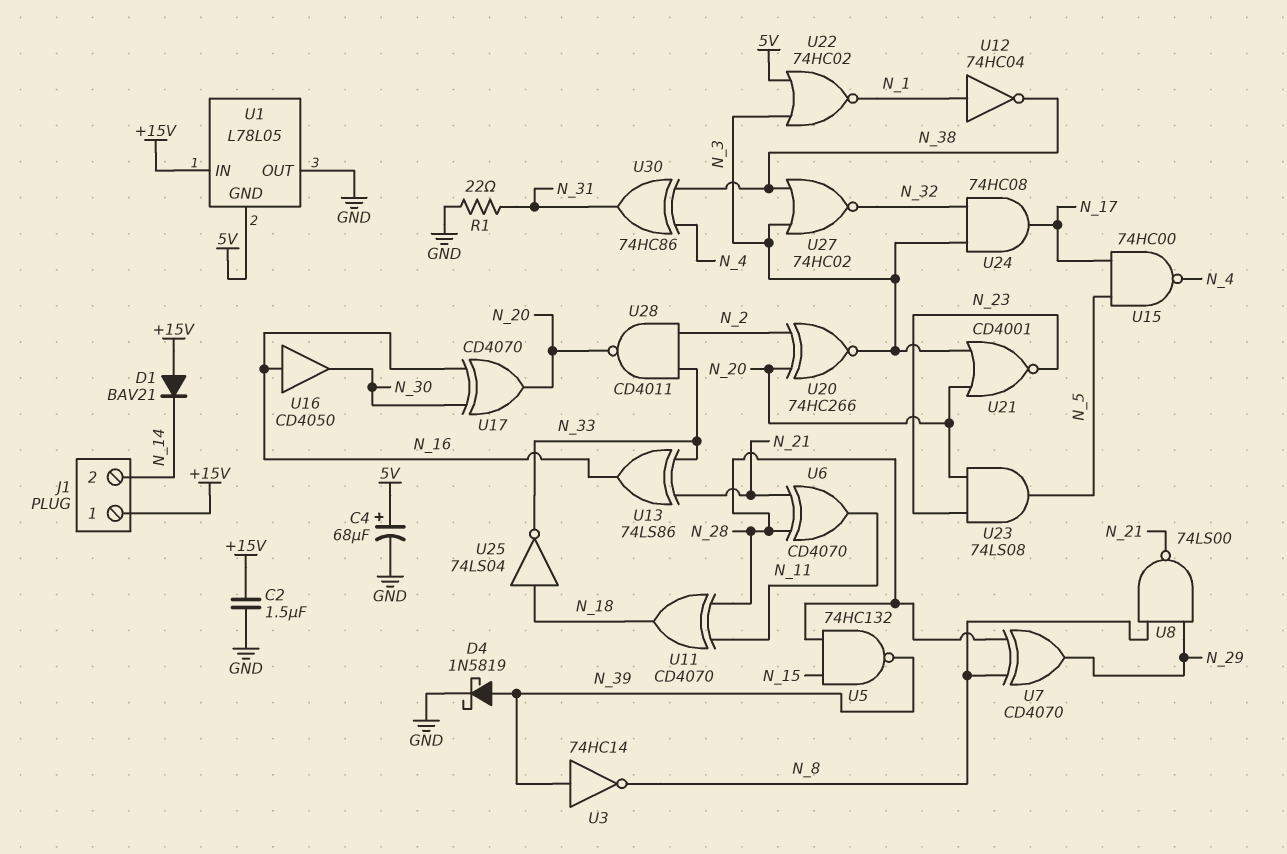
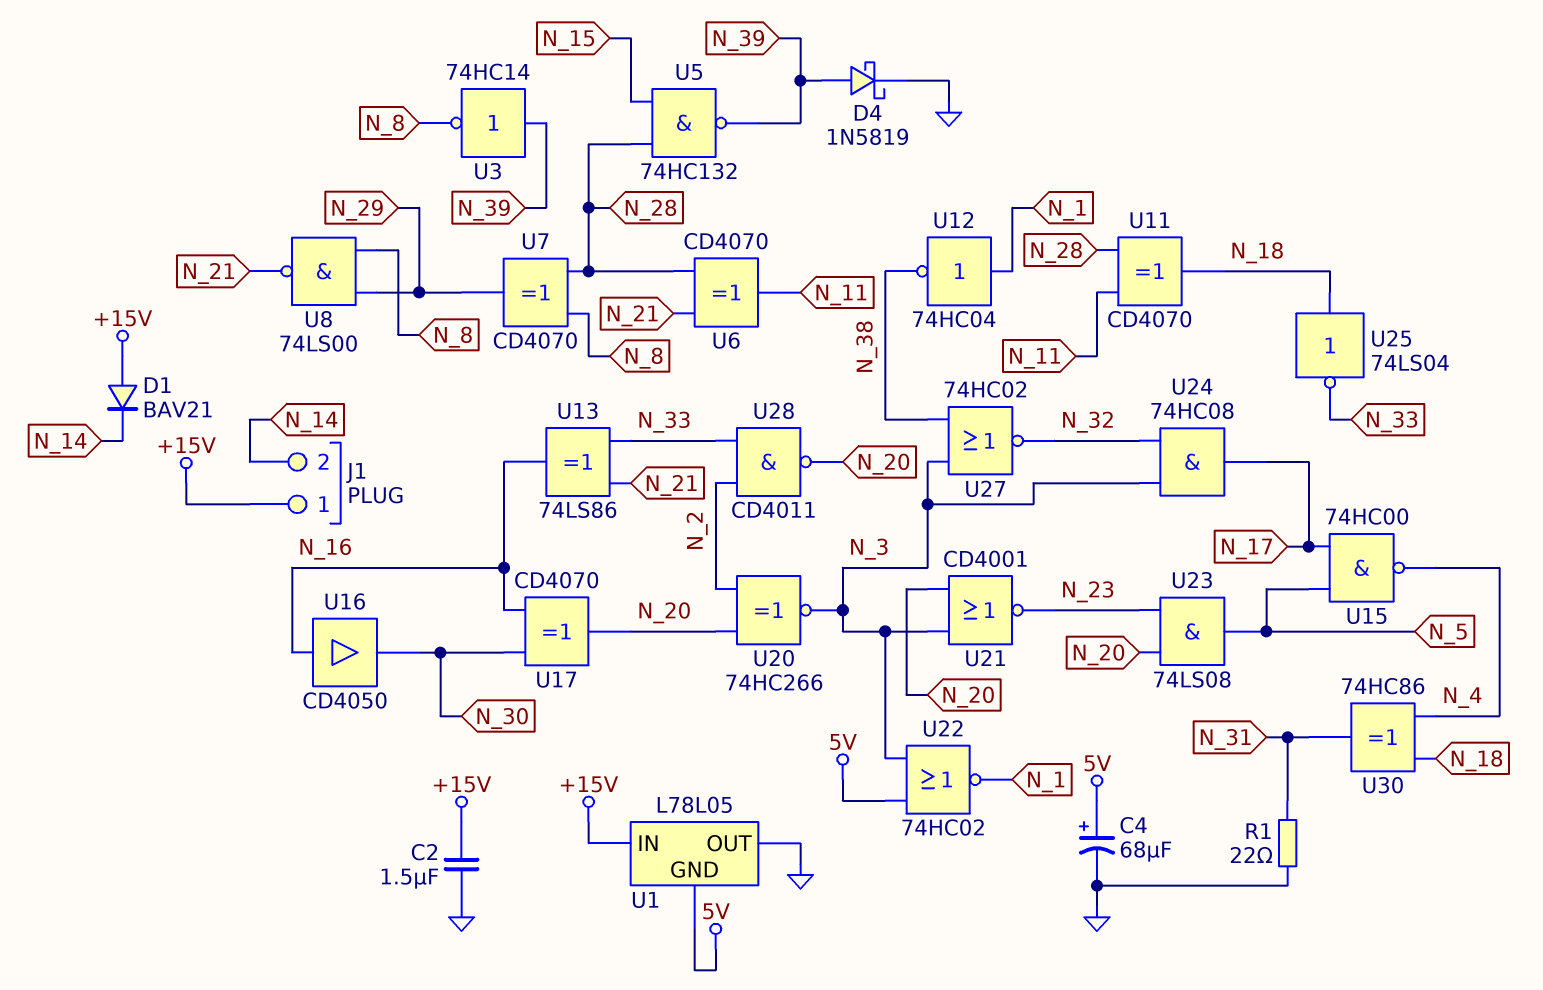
U30: XOR 74HC86 (in N_4, in N_38, out N_31) -> XOR 74HC86 (in N_4, in N_18, out N_31)

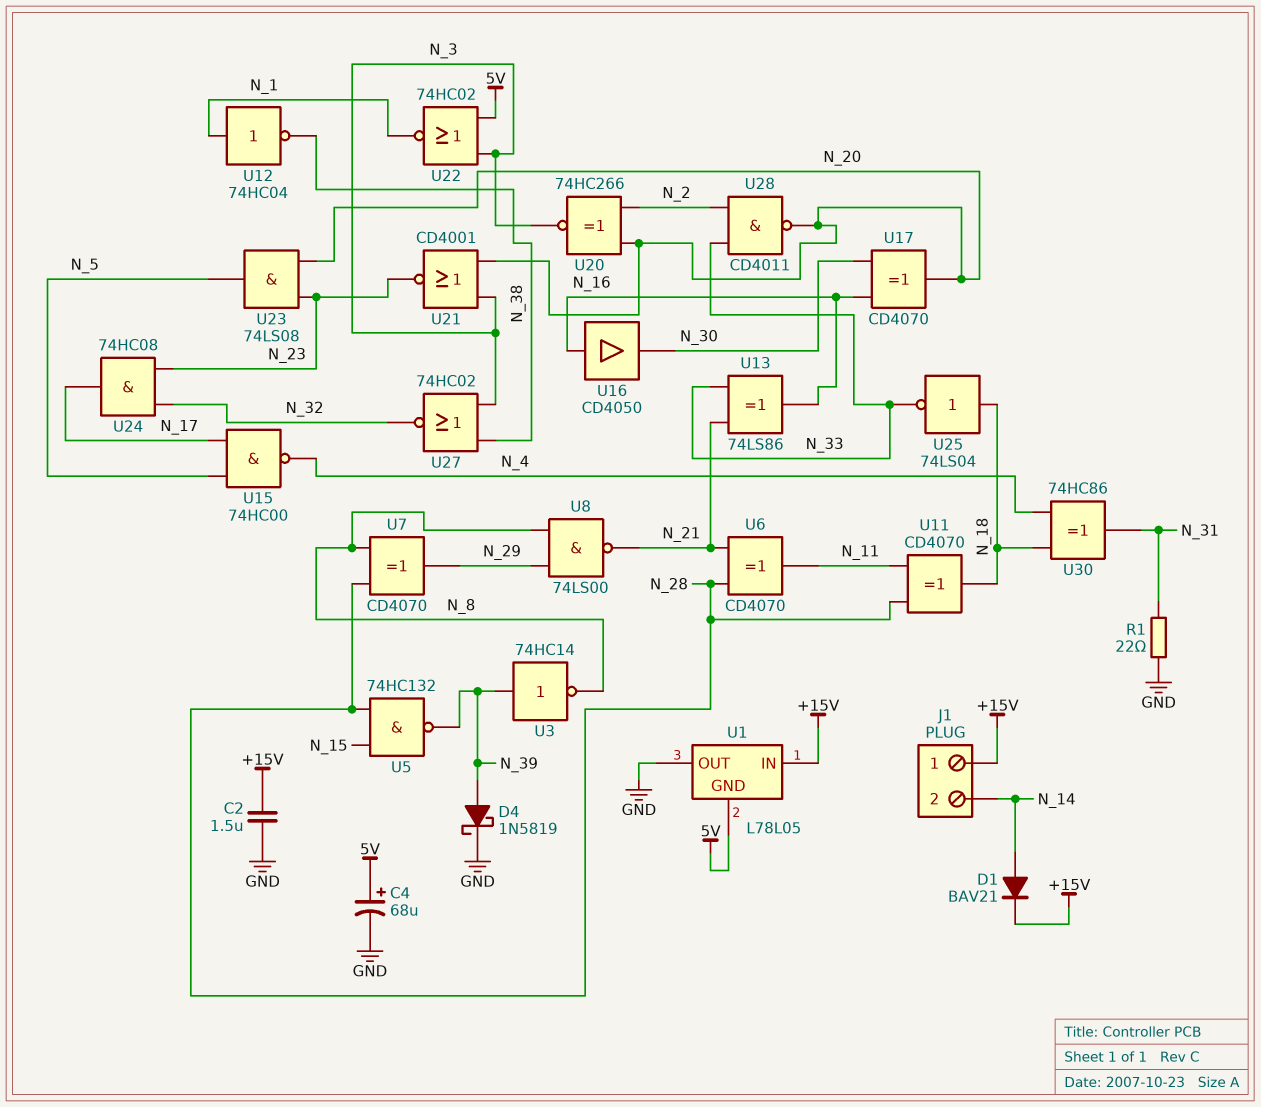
D1: diode BAV21 (A +15V, K N_14) -> diode BAV21 (A N_14, K +15V)
U24: AND 74HC08 (in N_3, in N_32, out N_17) -> AND 74HC08 (in N_23, in N_32, out N_17)

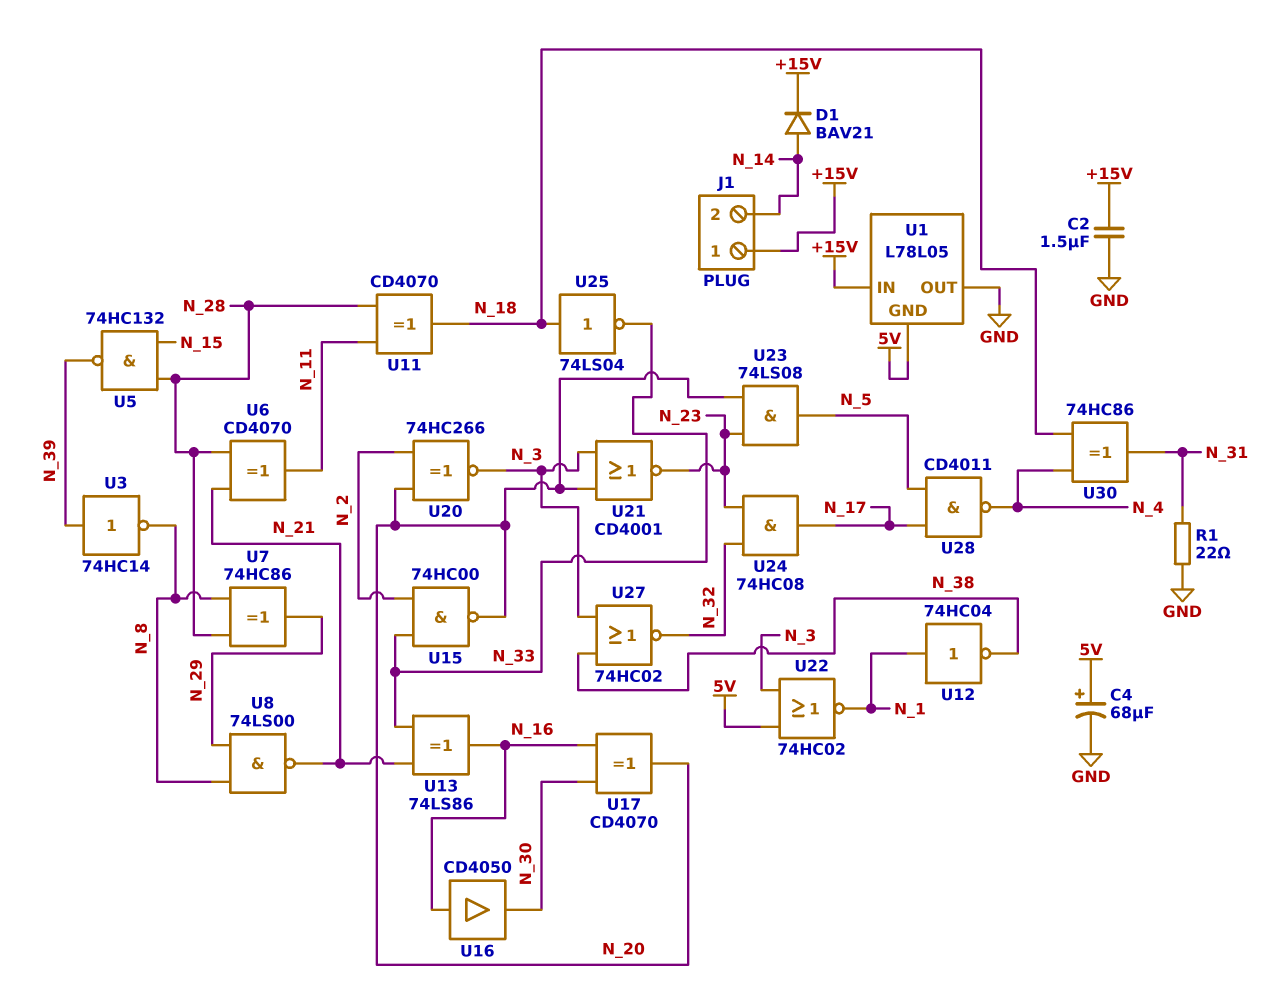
D4: schottky 1N5819 (A N_39, K GND) -> none
U7: XOR CD4070 (in N_8, in N_28, out N_29) -> XOR 74HC86 (in N_8, in N_28, out N_29)
U15: NAND 74HC00 (in N_5, in N_17, out N_4) -> NAND 74HC00 (in N_2, in N_33, out N_20)
U28: NAND CD4011 (in N_2, in N_33, out N_20) -> NAND CD4011 (in N_5, in N_17, out N_4)

